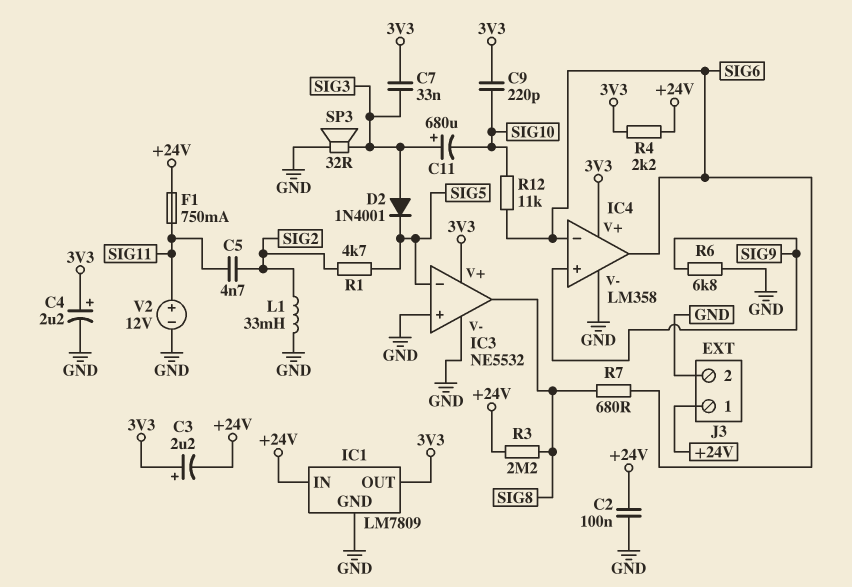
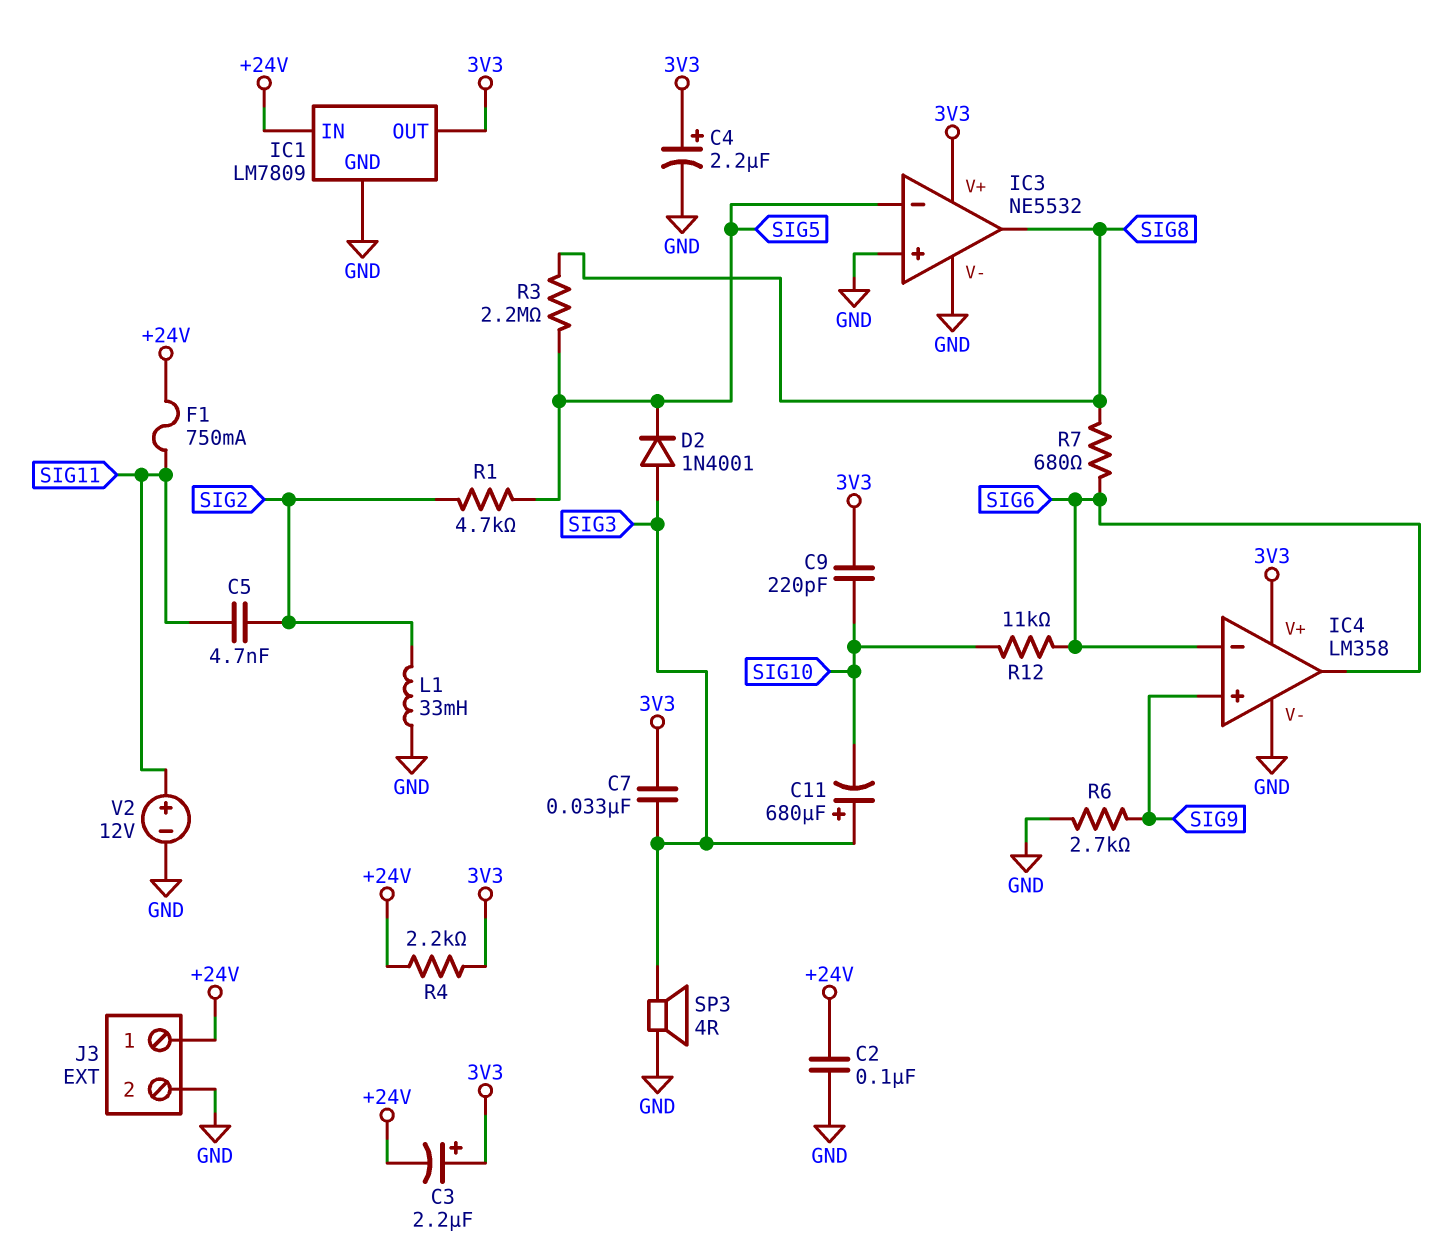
R3: 2.2M (+24V, SIG8) -> 2.2M (SIG5, SIG8)
R6: 6.8k (GND, SIG9) -> 2.7k (GND, SIG9)
SP3: speaker 32R (GND, SIG3) -> speaker 4R (GND, SIG3)

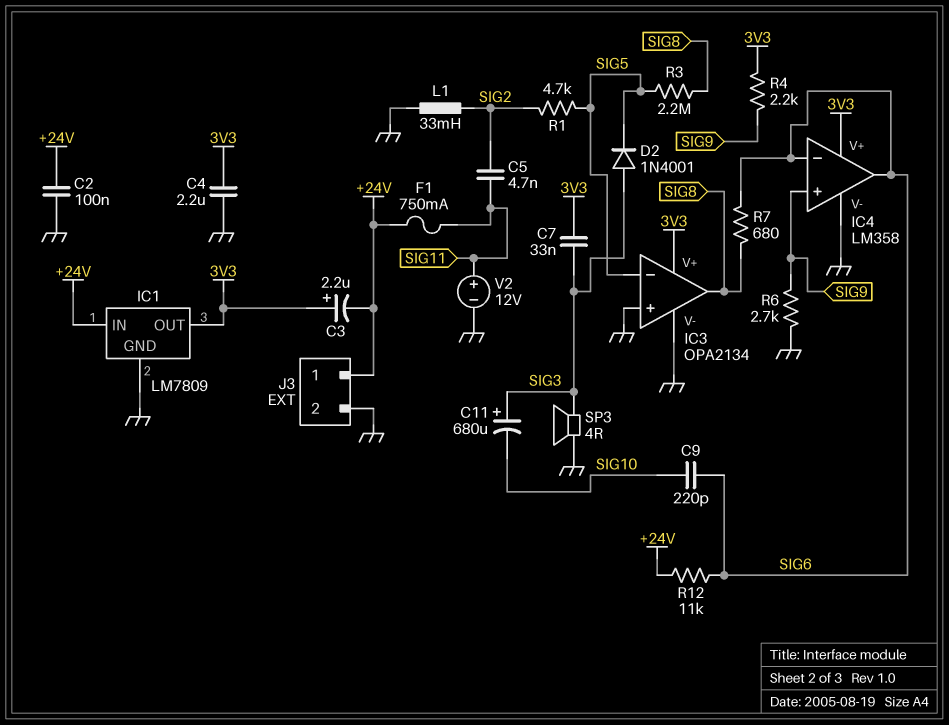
C4: 2.2uF (plus 3V3, minus GND) -> 2.2uF (3V3, GND)
C9: 220pF (3V3, SIG10) -> 220pF (SIG6, SIG10)
IC3: NE5532 -> OPA2134
R4: 2.2k (+24V, 3V3) -> 2.2k (3V3, SIG9)
R12: 11k (SIG6, SIG10) -> 11k (+24V, SIG6)

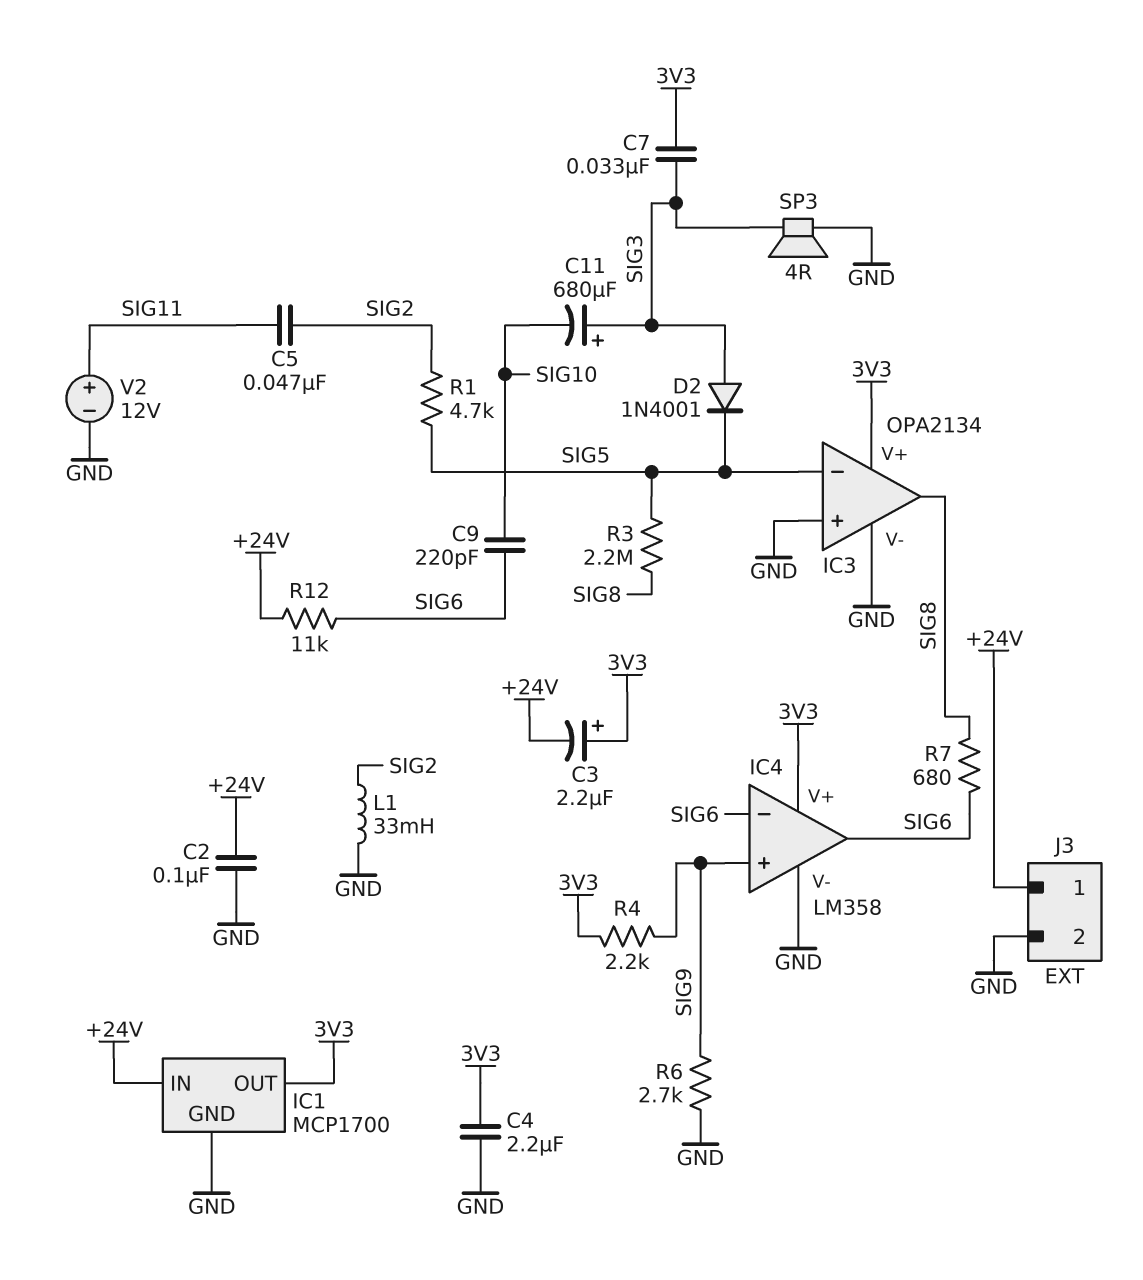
C5: 4.7nF (SIG2, SIG11) -> 47nF (SIG2, SIG11)
F1: 750mA (+24V, SIG11) -> none
IC1: LM7809 -> MCP1700

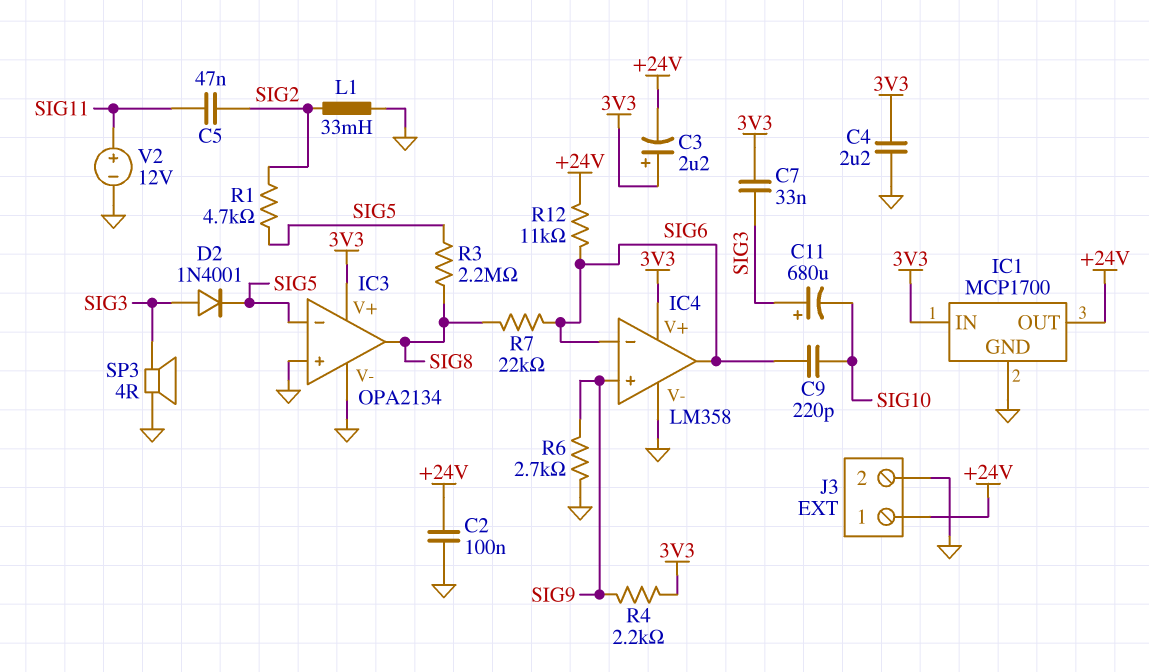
IC1 pin IN: +24V -> 3V3
IC1 pin OUT: 3V3 -> +24V
R7: 680 (SIG6, SIG8) -> 22k (SIG6, SIG8)

